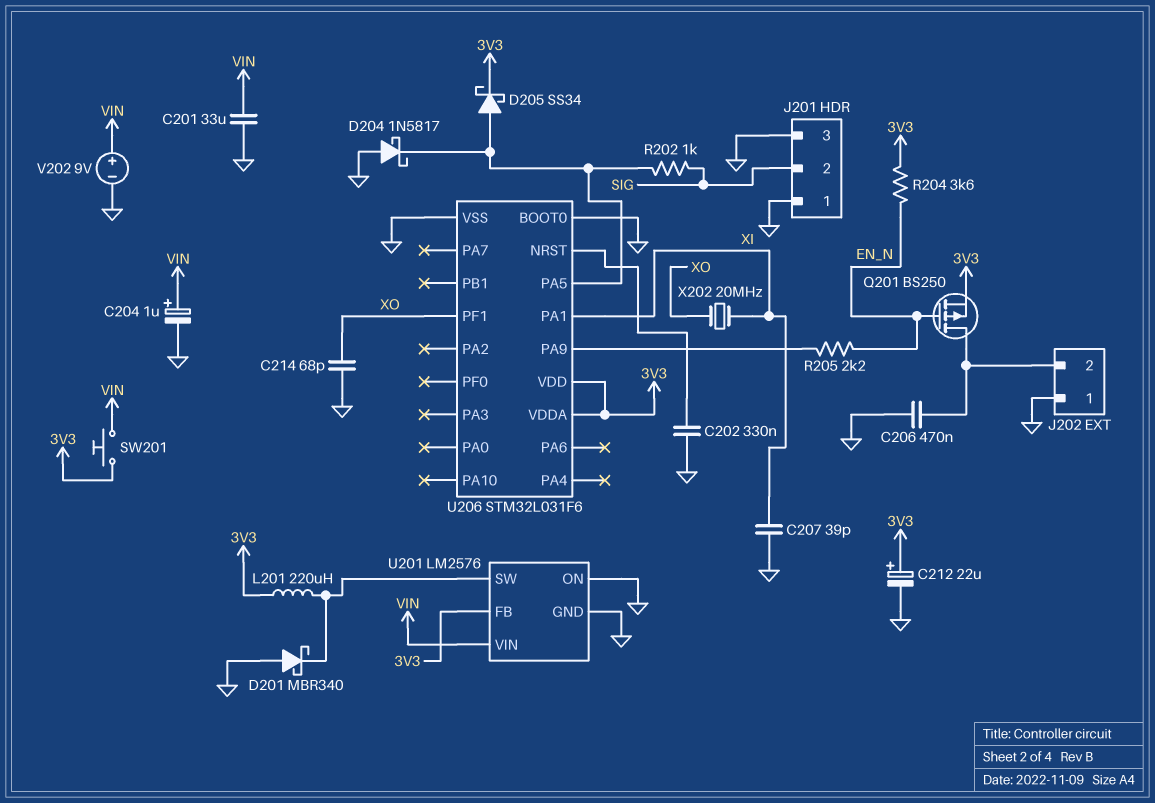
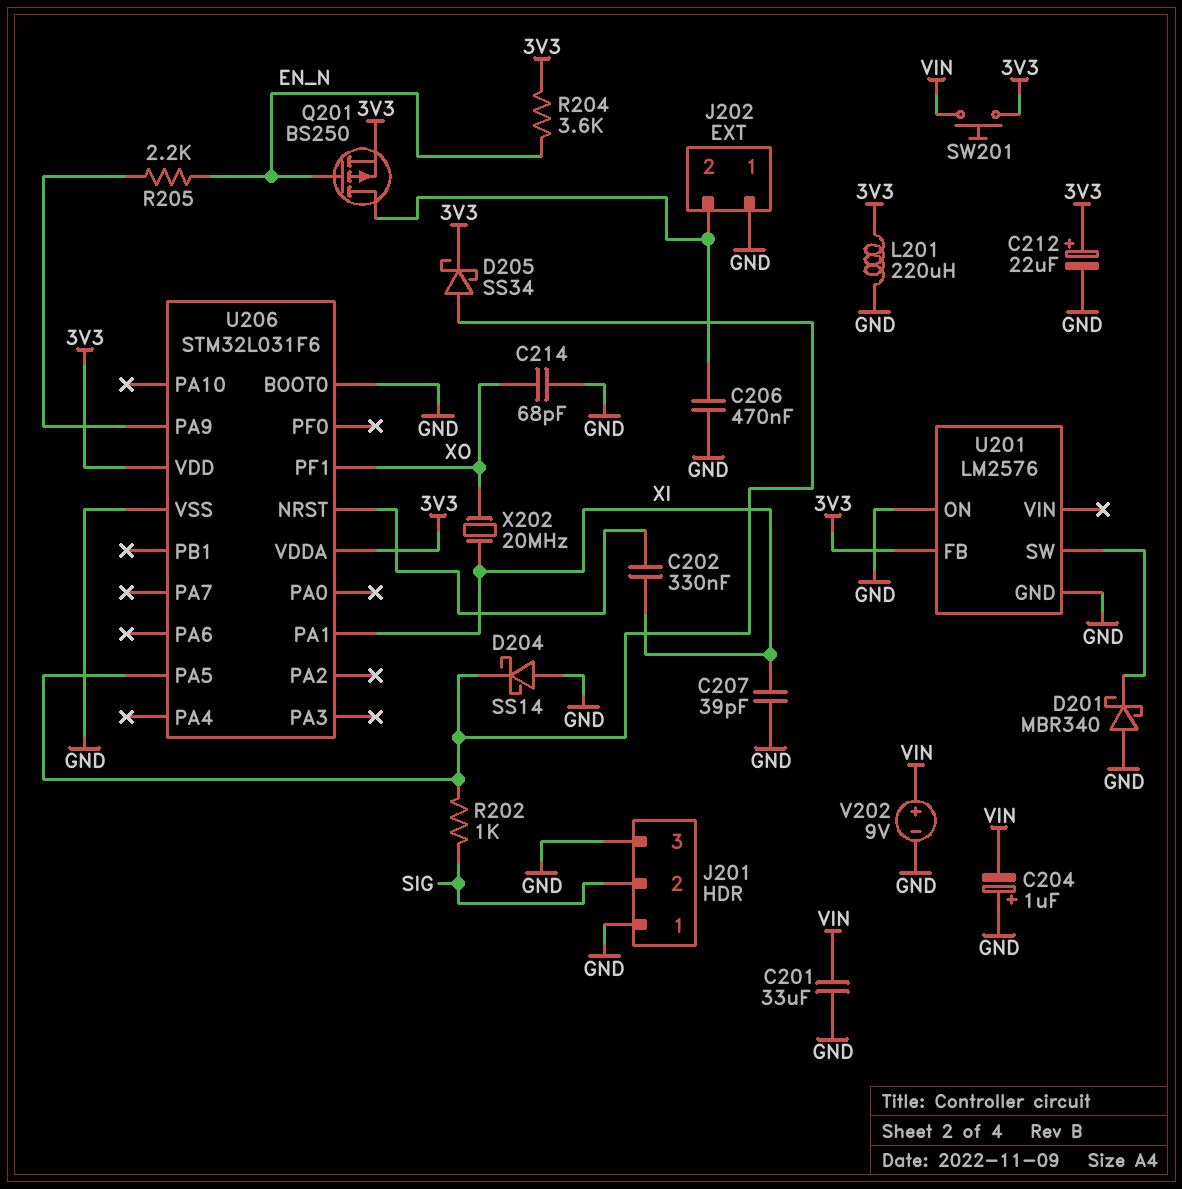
C202: 330nF (GND, U206/NRST) -> 330nF (U206/NRST, XI)
C204: 1uF (plus VIN, minus GND) -> 1uF (plus GND, minus VIN)
D204: schottky 1N5817 (A GND, K U206/PA5) -> schottky SS14 (A GND, K U206/PA5)
L201: 220uH (3V3, U201/SW) -> 220uH (3V3, GND)
U201 pin VIN: VIN -> none

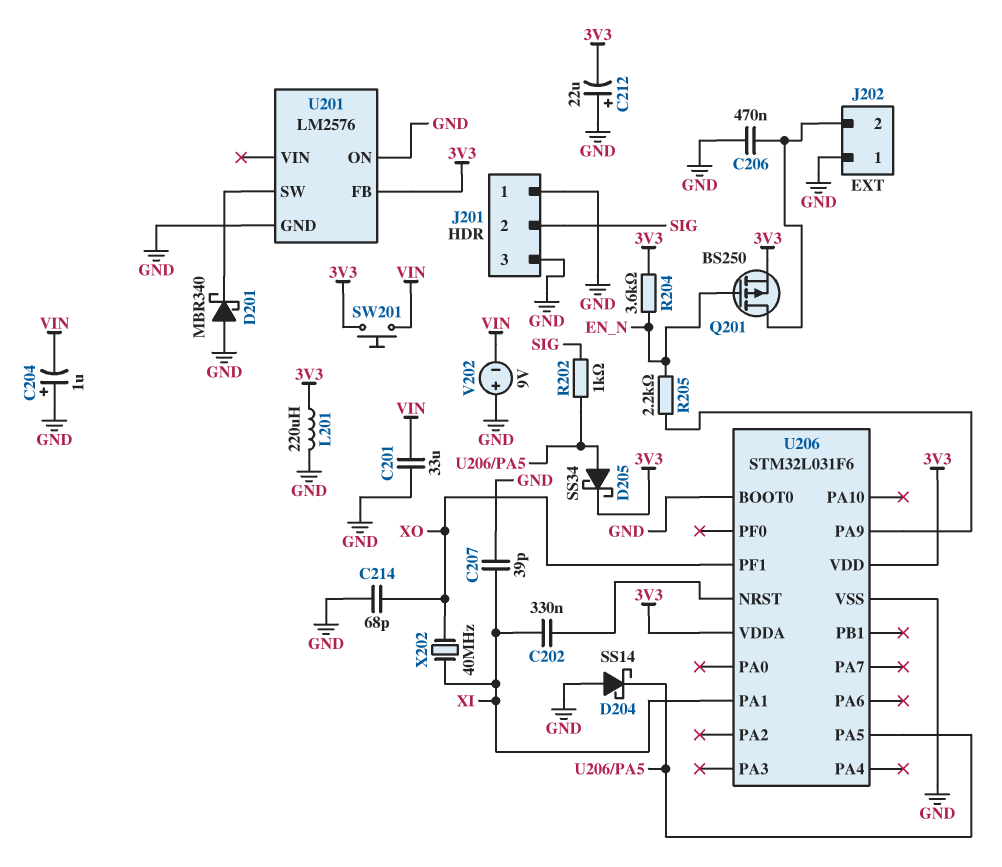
C212: 22uF (plus 3V3, minus GND) -> 22uF (plus GND, minus 3V3)
V202: 9V (plus VIN, minus GND) -> 9V (plus GND, minus VIN)
X202: 20MHz (XI, XO) -> 40MHz (XI, XO)

